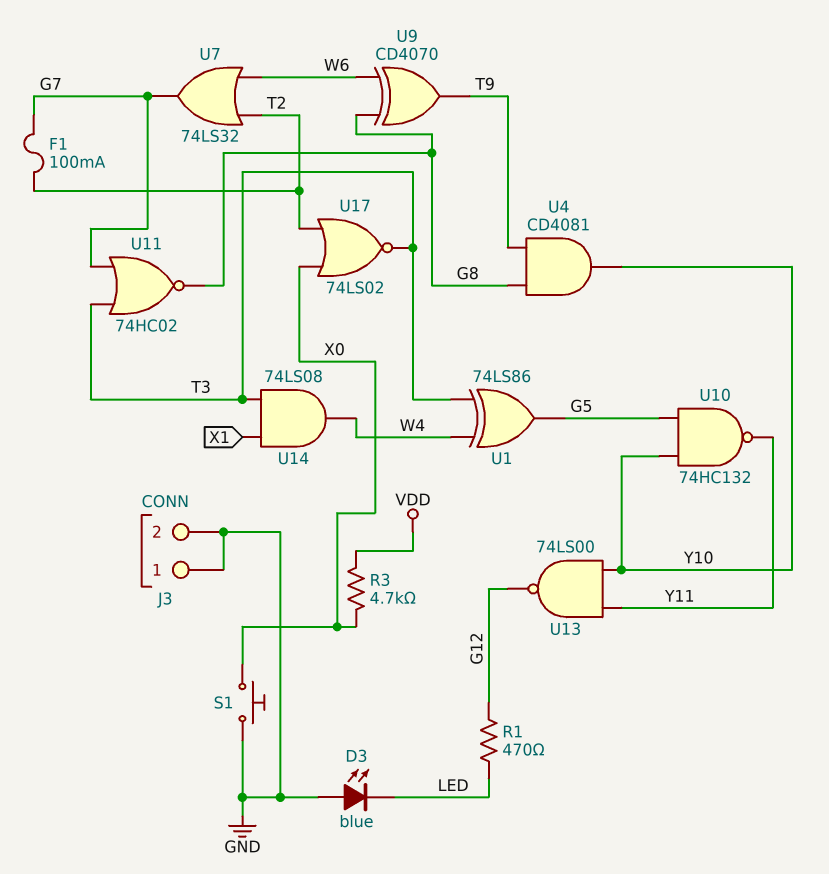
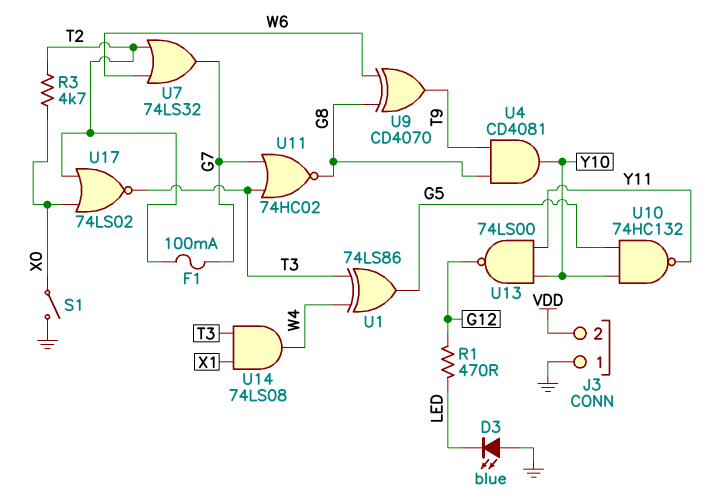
J3 pin 2: GND -> VDD
R3: 4.7k (VDD, X0) -> 4.7k (T2, X0)
S1: button (GND, X0) -> switch (GND, X0)

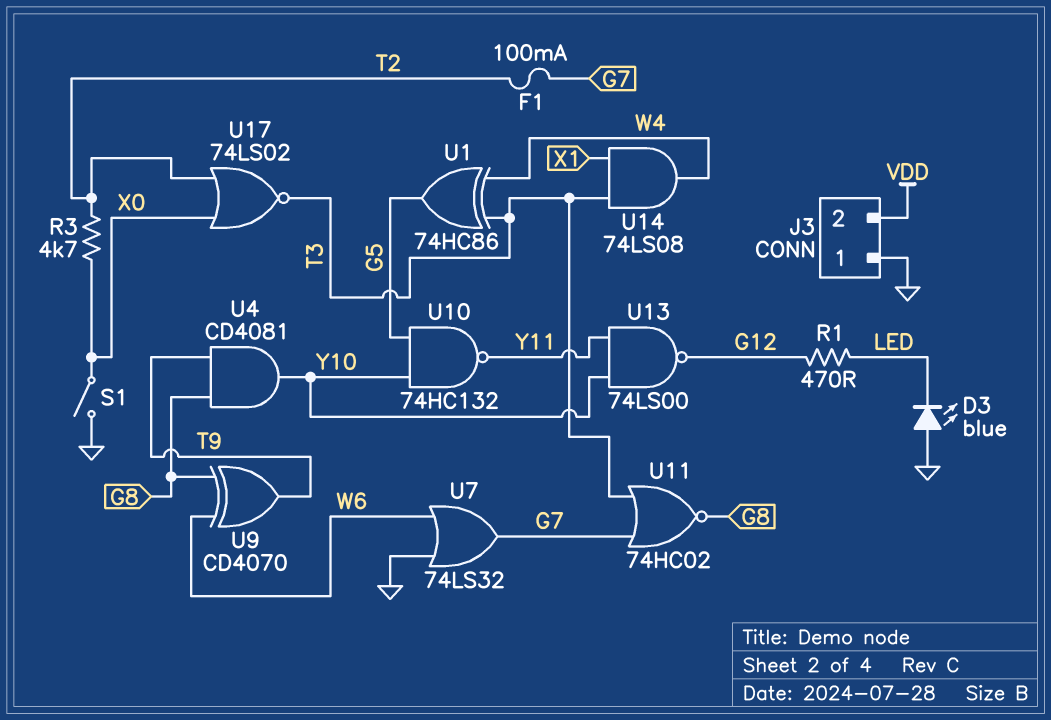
U1: XOR 74LS86 (in T3, in W4, out G5) -> XOR 74HC86 (in T3, in W4, out G5)
U7: OR 74LS32 (in T2, in W6, out G7) -> OR 74LS32 (in GND, in W6, out G7)

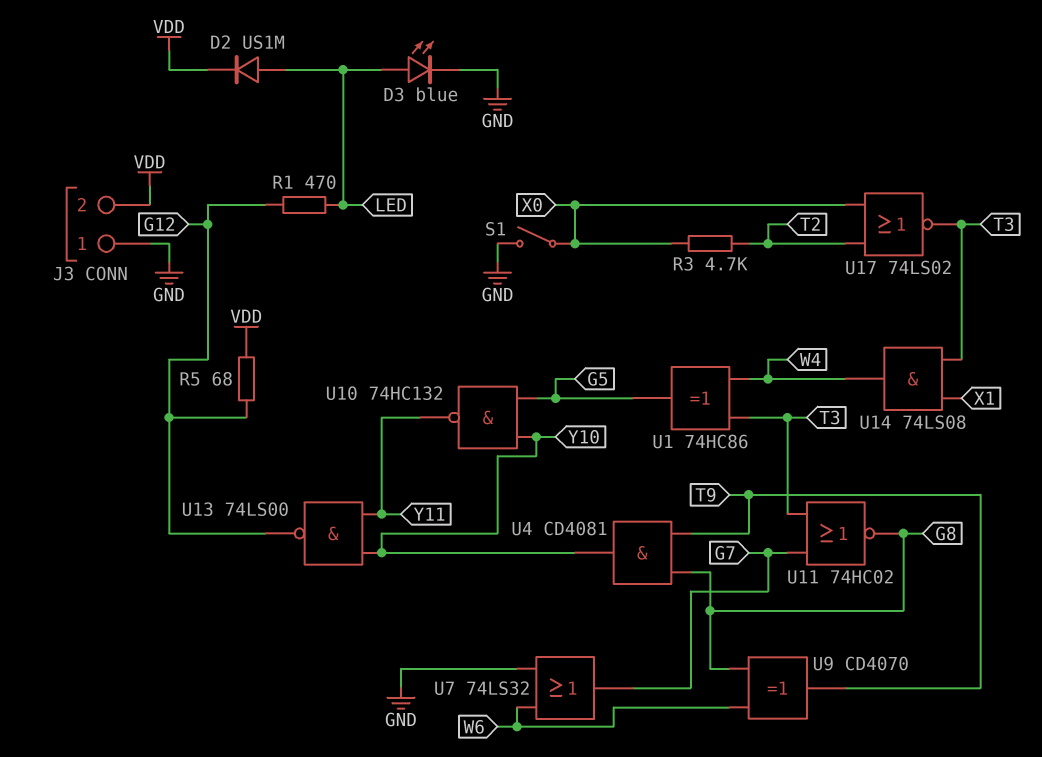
D2: none -> diode US1M (A LED, K VDD)
D3: LED blue (A GND, K LED) -> LED blue (A LED, K GND)
F1: 100mA (G7, T2) -> none
R5: none -> 68 (G12, VDD)

